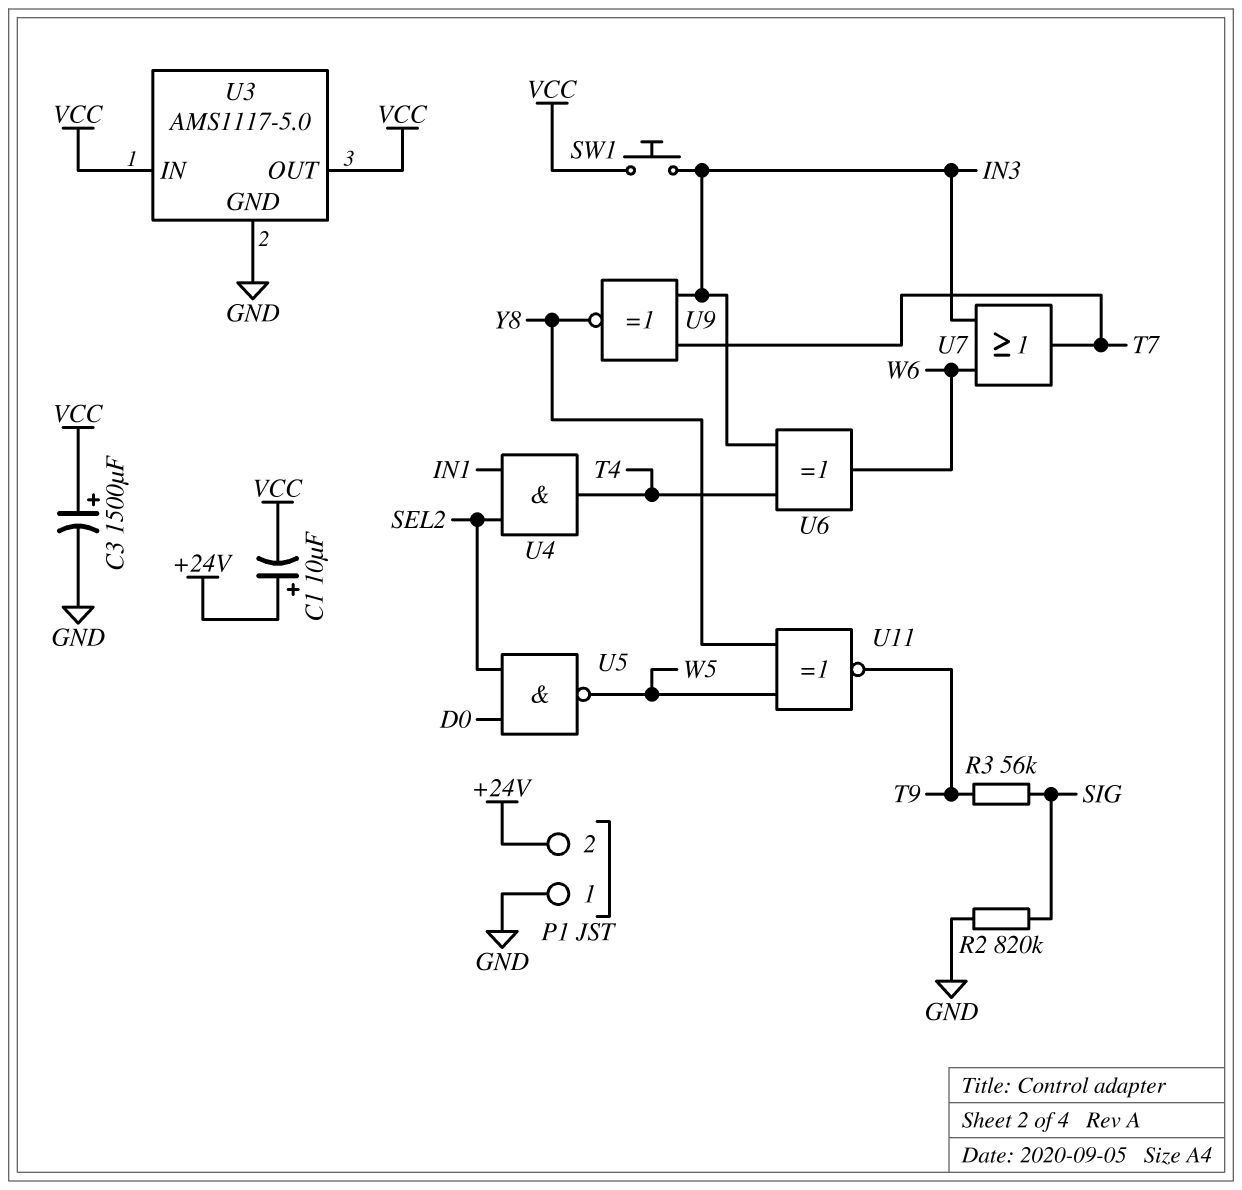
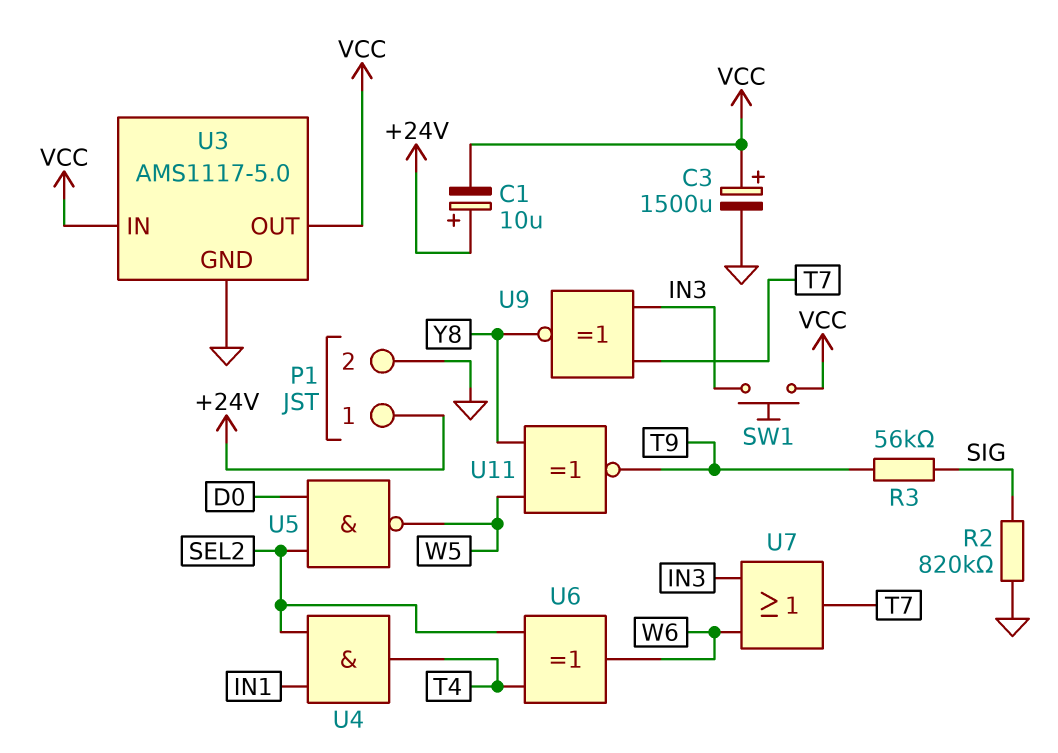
P1 pin 1: GND -> +24V
P1 pin 2: +24V -> GND
U6: XOR (in IN3, in T4, out W6) -> XOR (in SEL2, in T4, out W6)

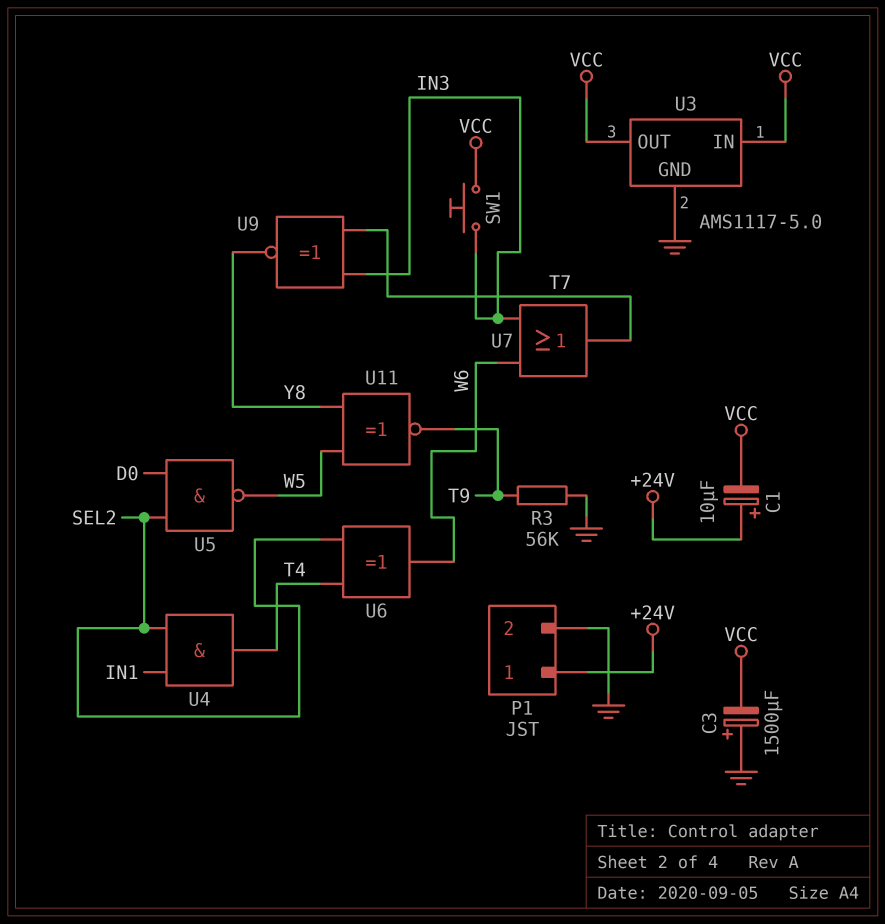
C3: 1500uF (plus VCC, minus GND) -> 1500uF (plus GND, minus VCC)
R2: 820k (GND, SIG) -> none
R3: 56k (SIG, T9) -> 56k (GND, T9)

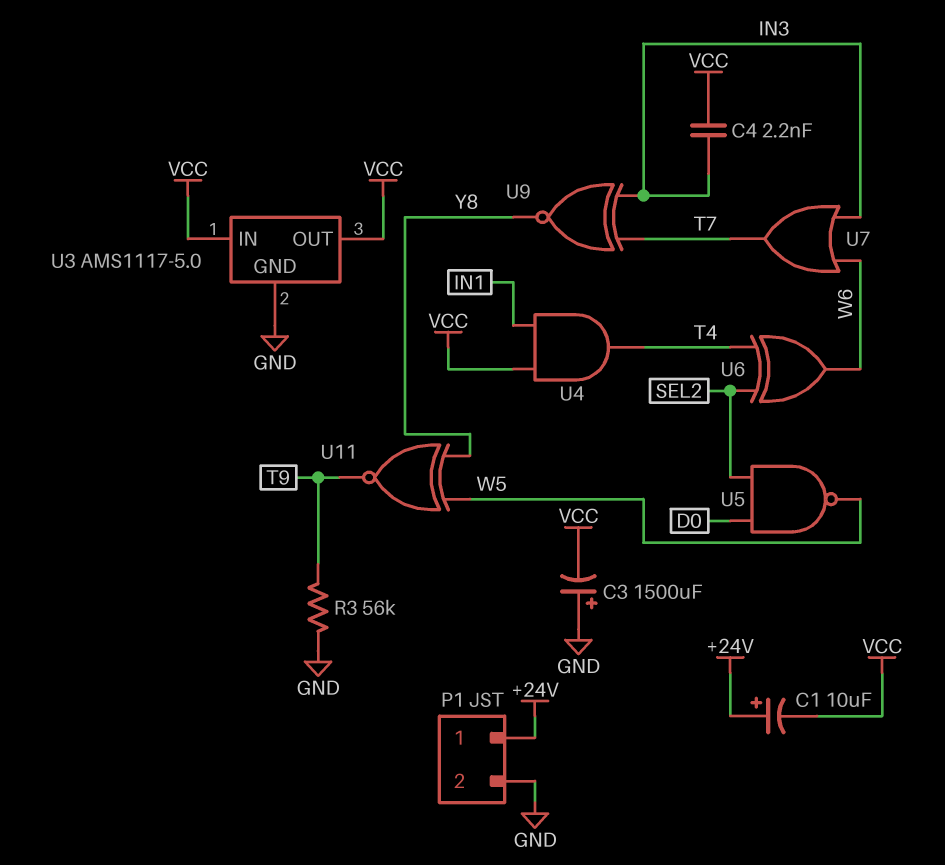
C4: none -> 2.2nF (IN3, VCC)
SW1: button (IN3, VCC) -> none
U4: AND (in IN1, in SEL2, out T4) -> AND (in IN1, in VCC, out T4)

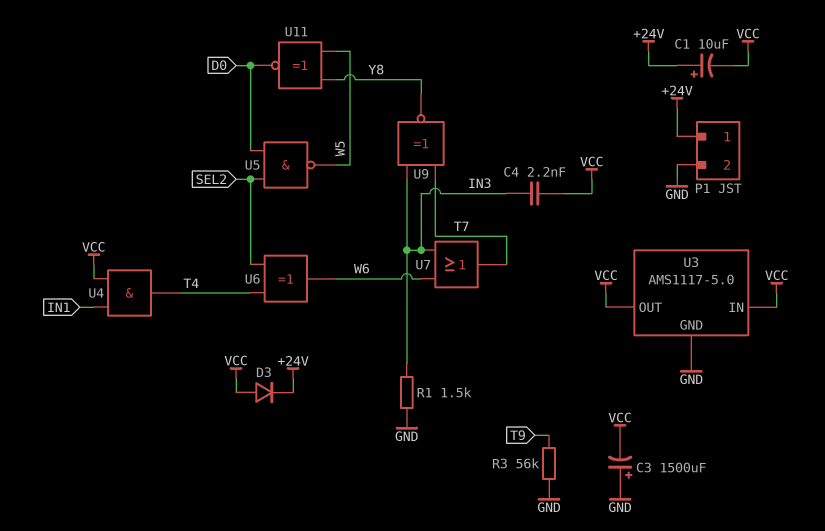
D3: none -> diode (A VCC, K +24V)
R1: none -> 1.5k (GND, IN3)
U11: XNOR (in W5, in Y8, out T9) -> XNOR (in W5, in Y8, out D0)

